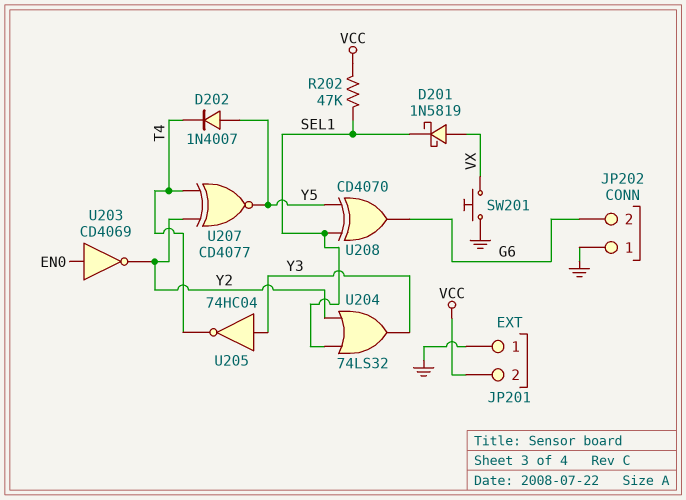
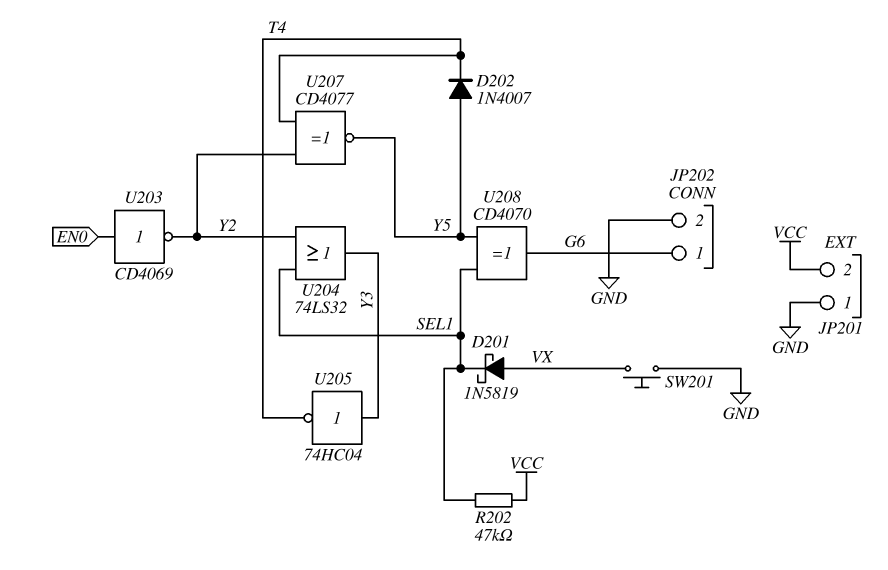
JP202 pin 1: GND -> G6
JP202 pin 2: G6 -> GND

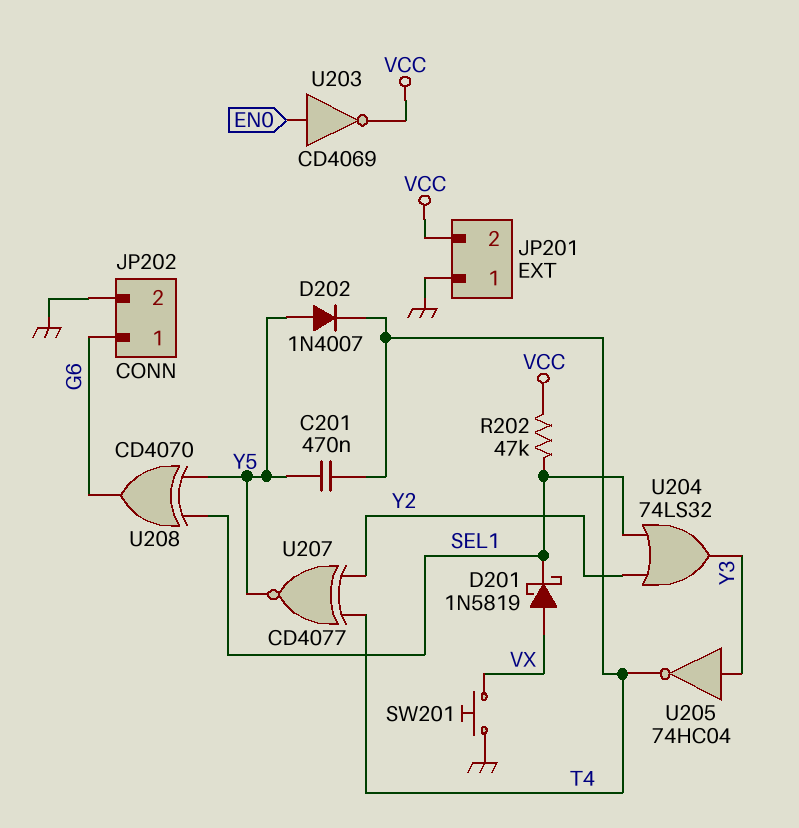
C201: none -> 470nF (T4, Y5)
U203: NOT CD4069 (in EN0, out Y2) -> NOT CD4069 (in EN0, out VCC)

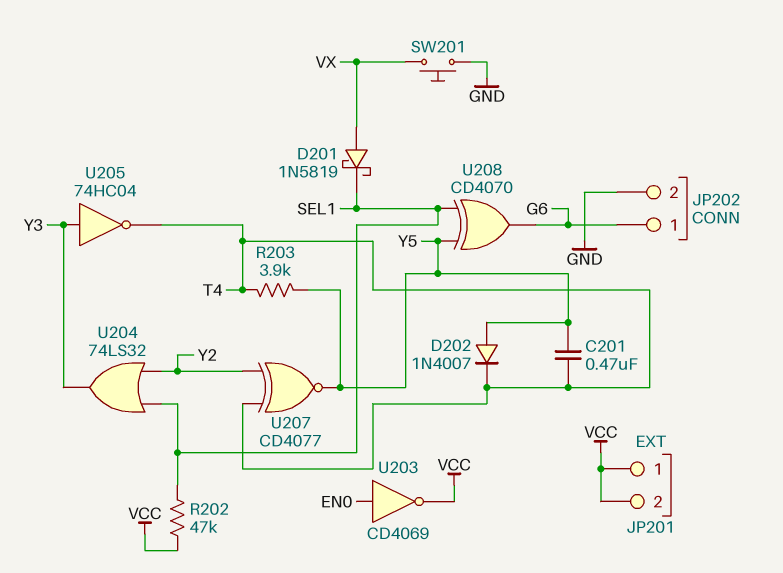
JP201 pin 1: GND -> VCC
R203: none -> 3.9k (T4, Y5)

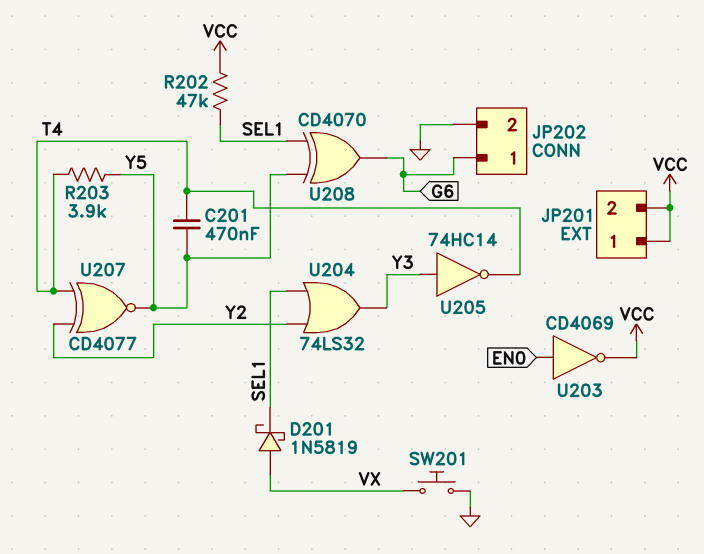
D202: diode 1N4007 (A Y5, K T4) -> none
U205: NOT 74HC04 (in Y3, out T4) -> NOT 74HC14 (in Y3, out T4)

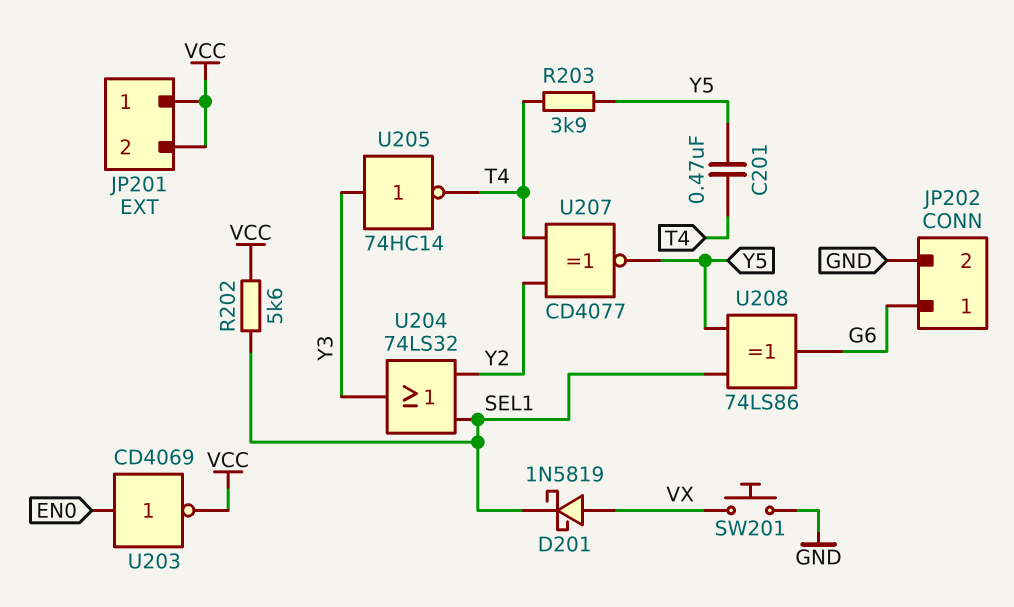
R202: 47k (SEL1, VCC) -> 5.6k (SEL1, VCC)
U208: XOR CD4070 (in SEL1, in Y5, out G6) -> XOR 74LS86 (in SEL1, in Y5, out G6)

